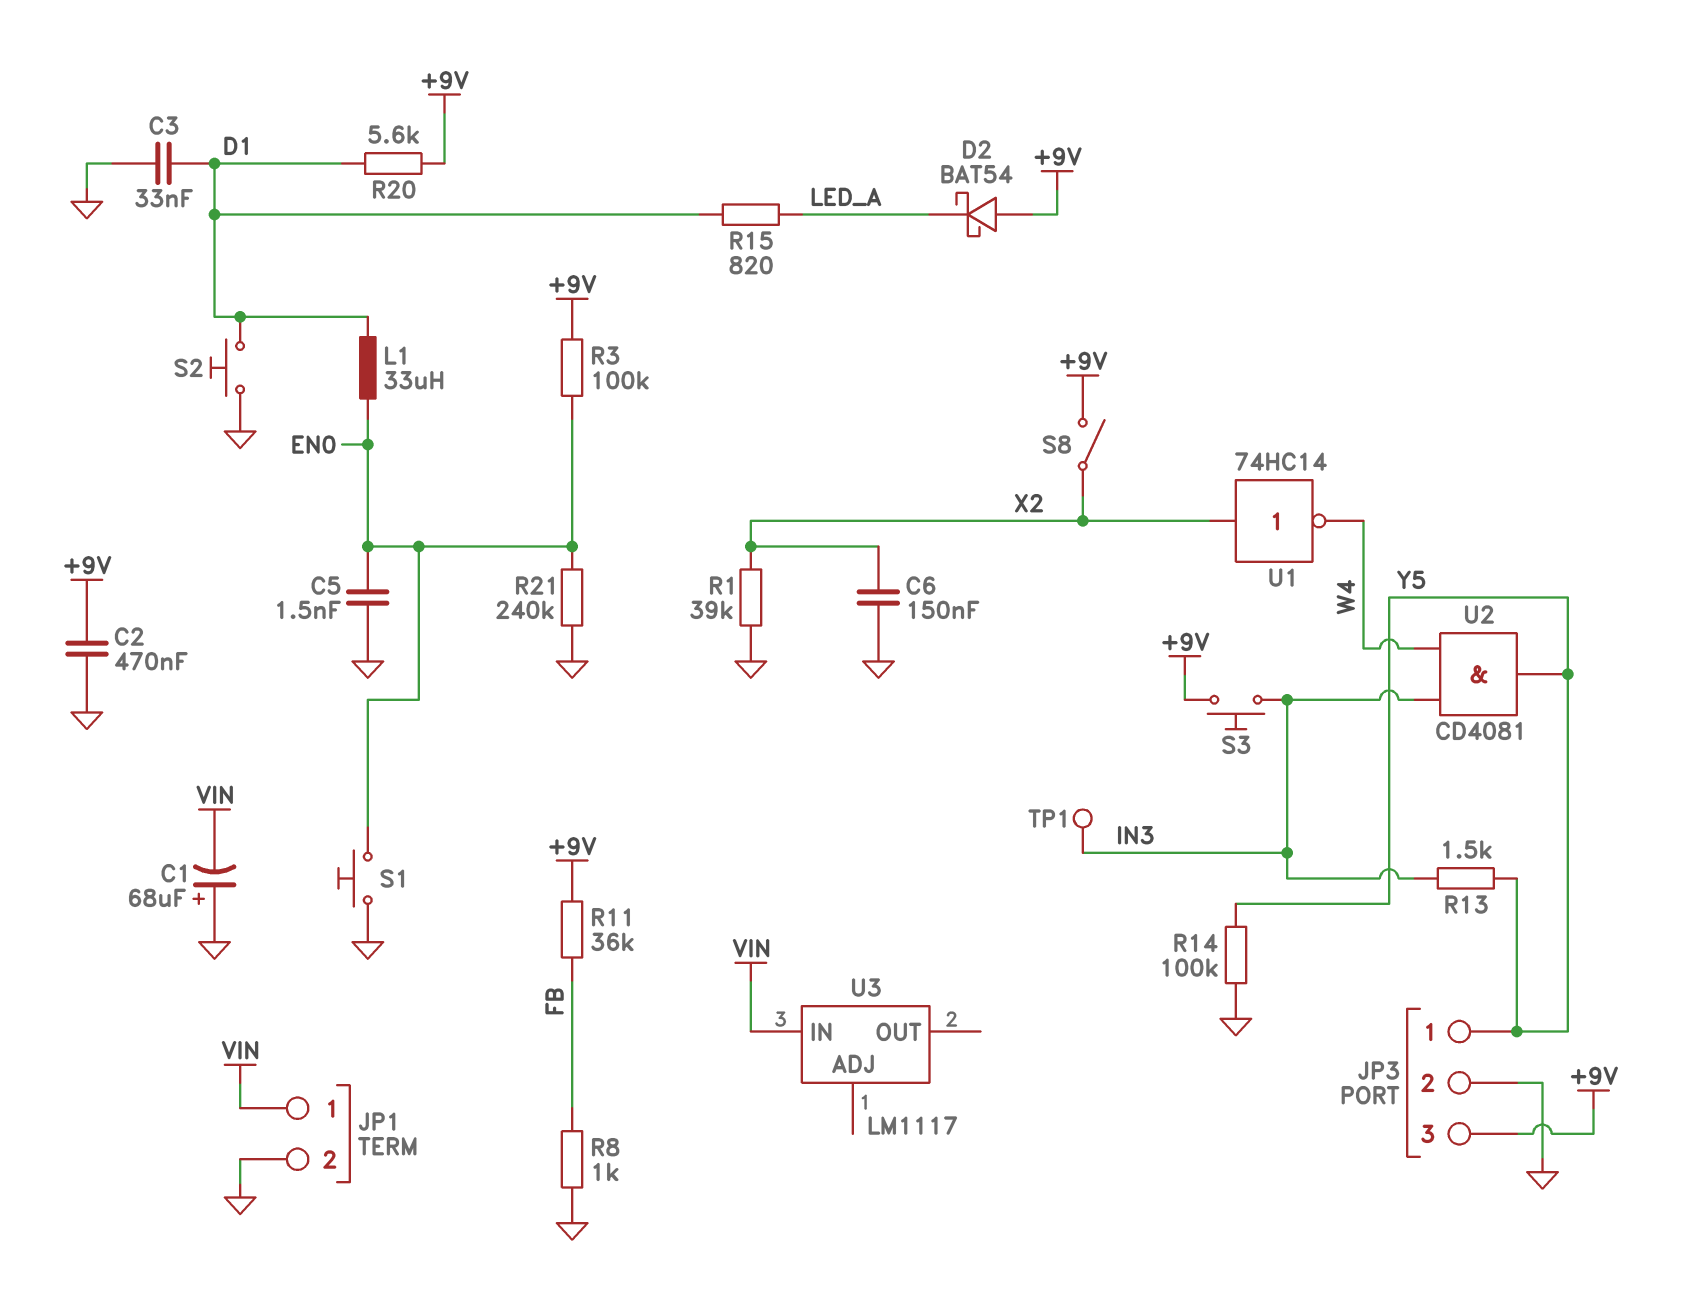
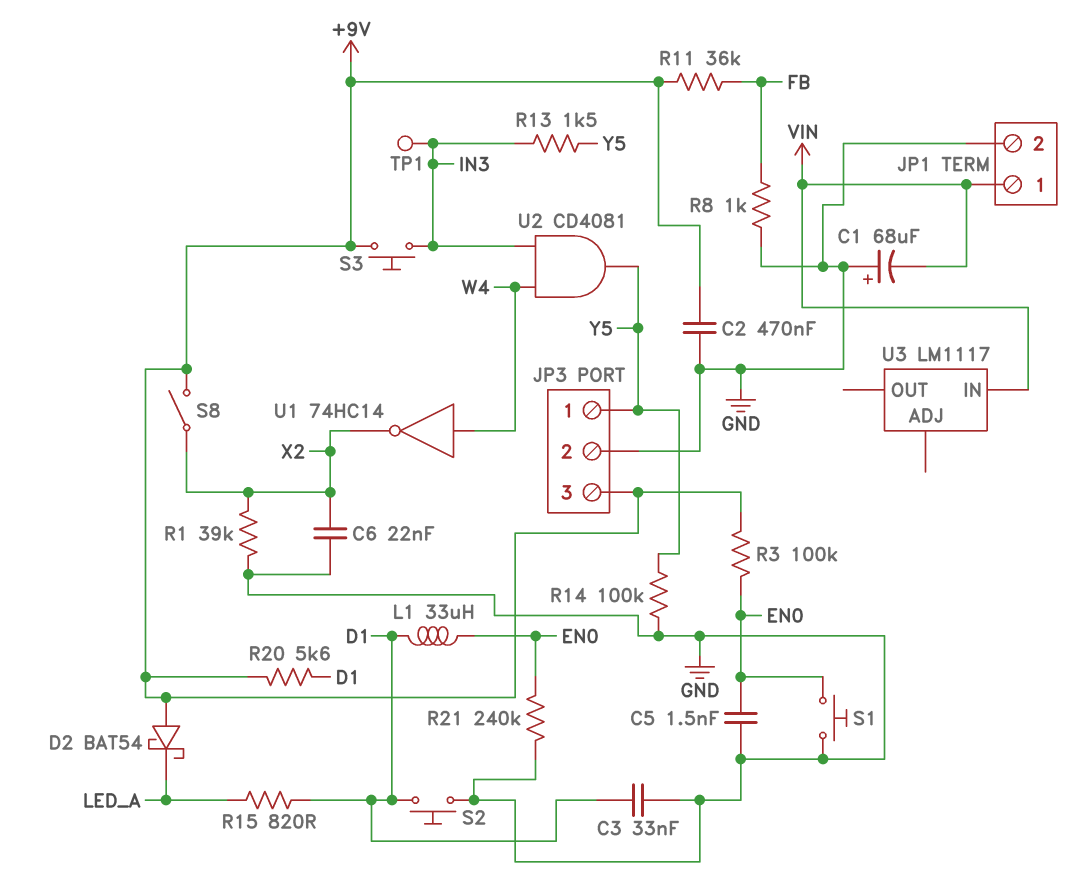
C6: 150nF (GND, X2) -> 22nF (GND, X2)
U1: NOT 74HC14 (in X2, out W4) -> NOT 74HC14 (in W4, out X2)

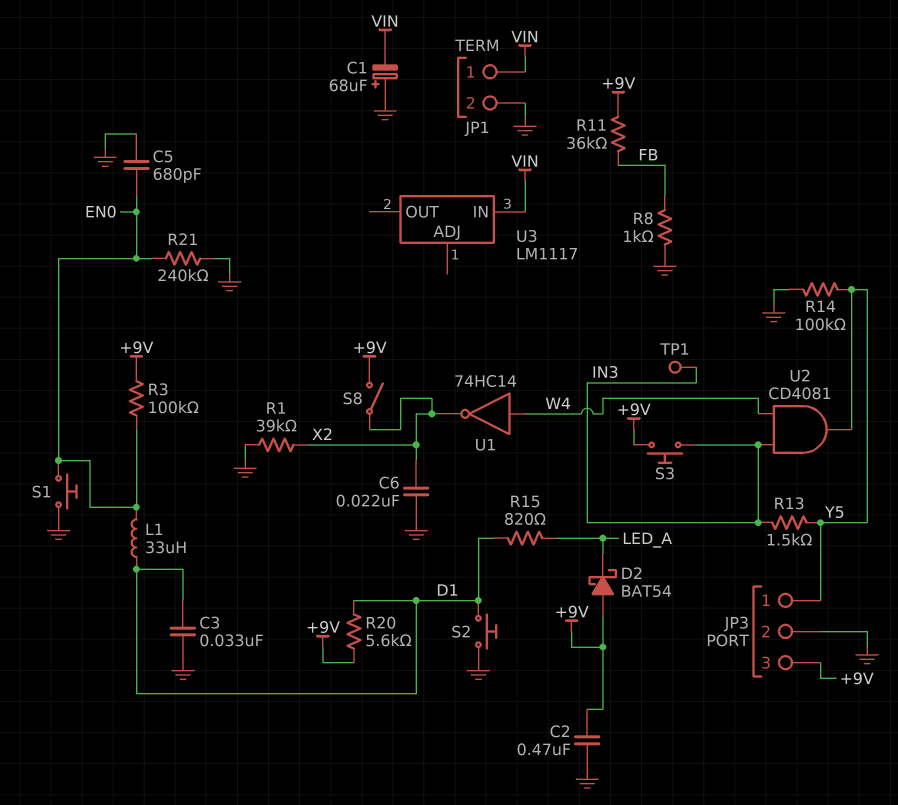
C5: 1.5nF (EN0, GND) -> 680pF (EN0, GND)

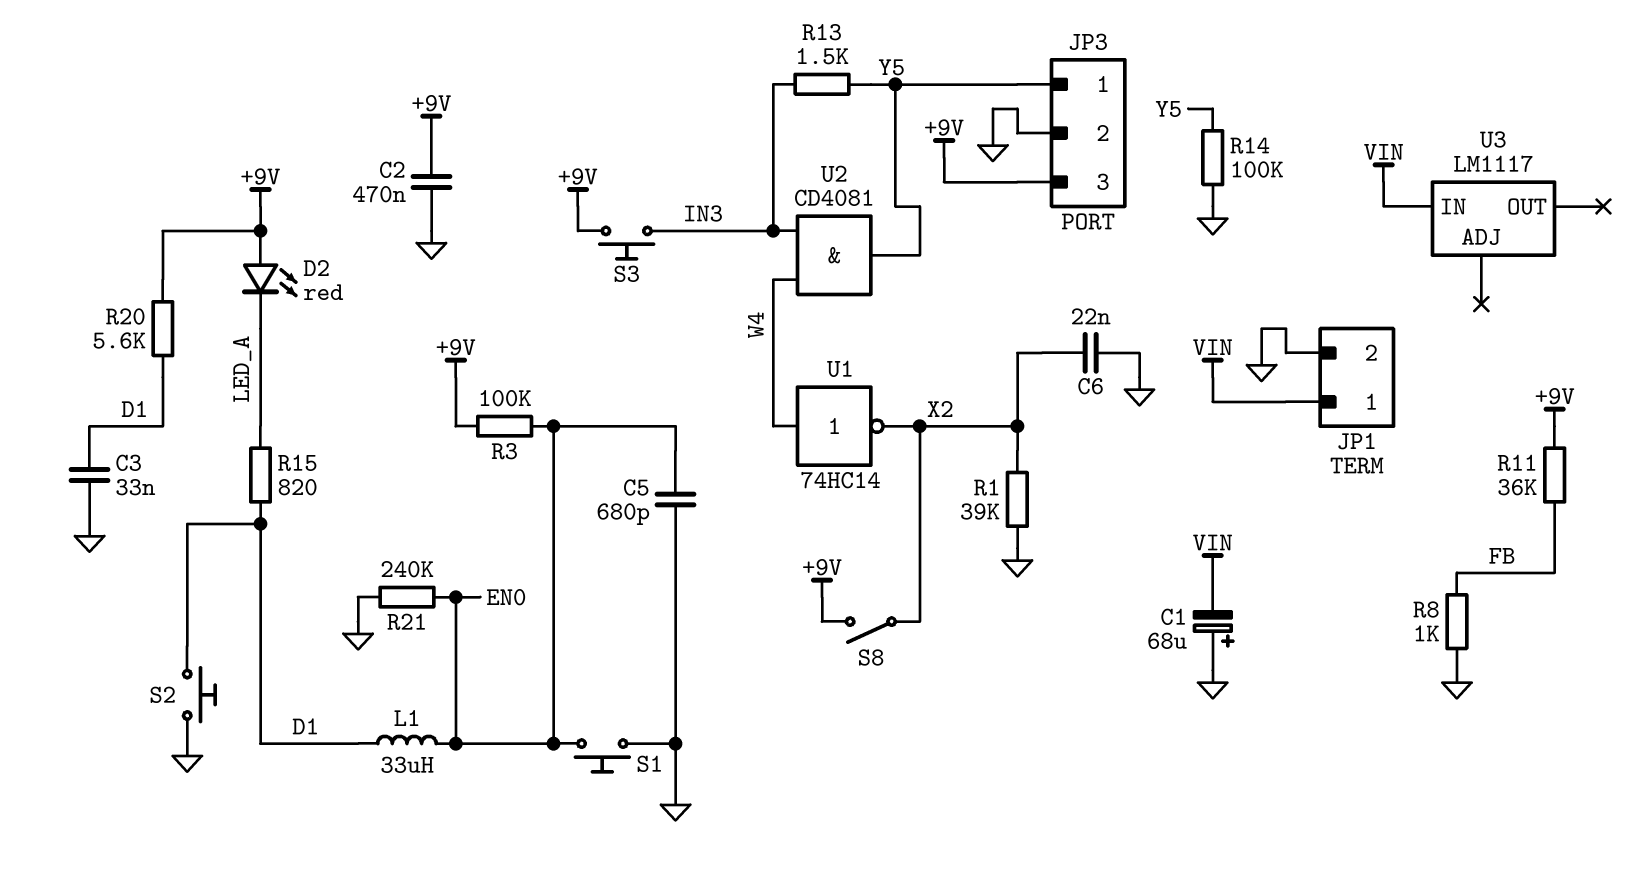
D2: schottky BAT54 (A +9V, K LED_A) -> LED red (A +9V, K LED_A)
TP1: test point (IN3) -> none

